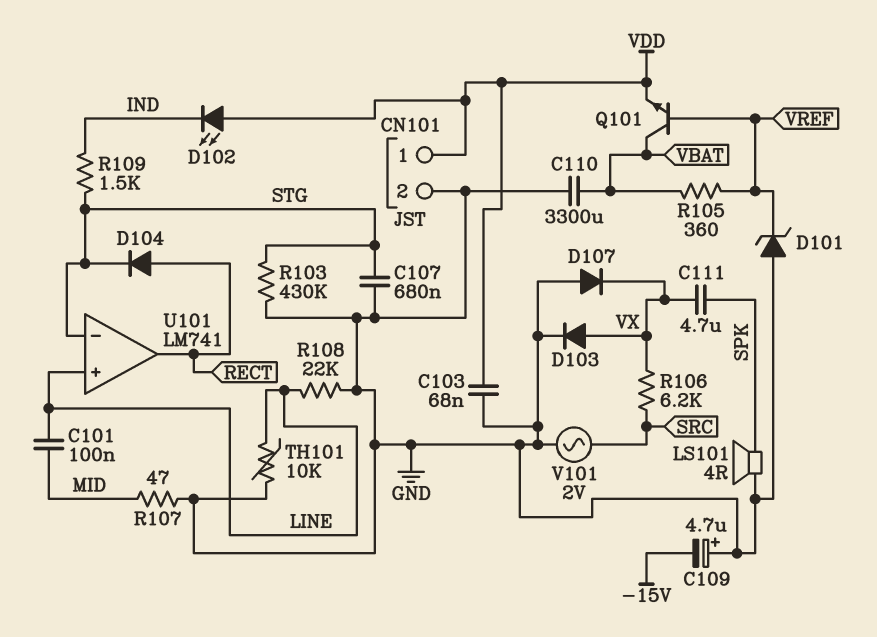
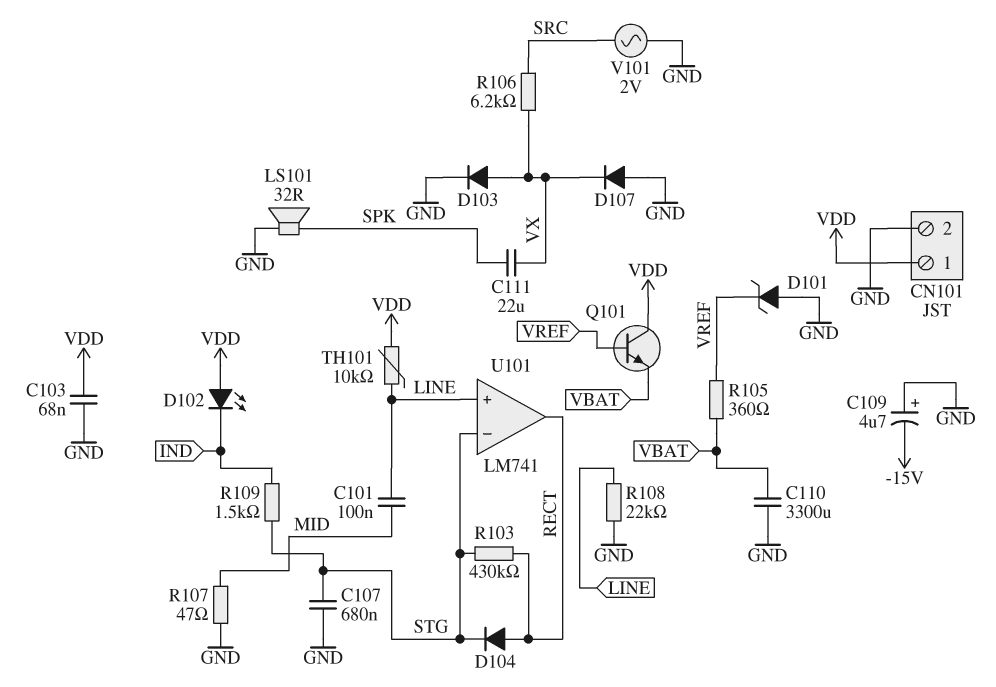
C111: 4.7uF (SPK, VX) -> 22uF (SPK, VX)
LS101: speaker 4R (GND, SPK) -> speaker 32R (GND, SPK)
Q101: NPN (B VREF, C VBAT, E VDD) -> NPN (B VREF, C VDD, E VBAT)
R103: 430k (GND, STG) -> 430k (RECT, STG)
TH101: 10k (GND, LINE) -> 10k (LINE, VDD)

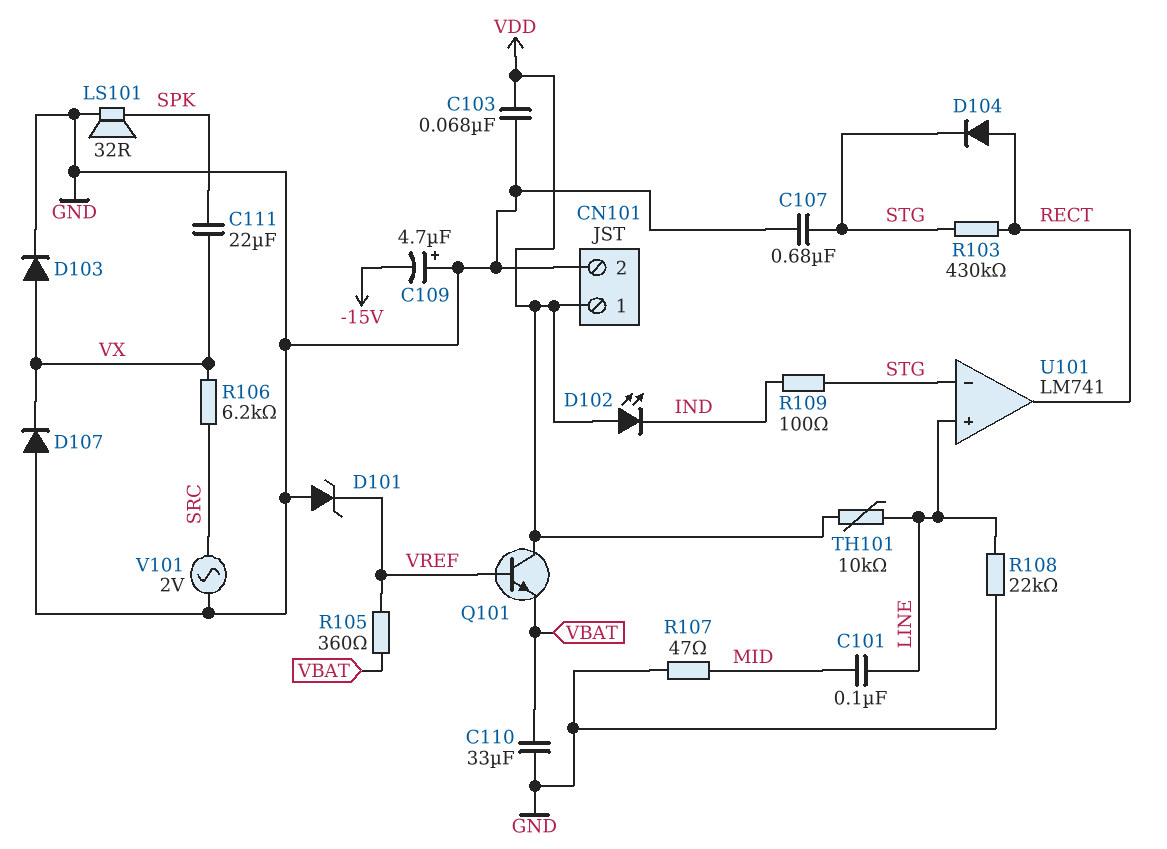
C110: 3300uF (GND, VBAT) -> 33uF (GND, VBAT)
R109: 1.5k (IND, STG) -> 100 (IND, STG)

